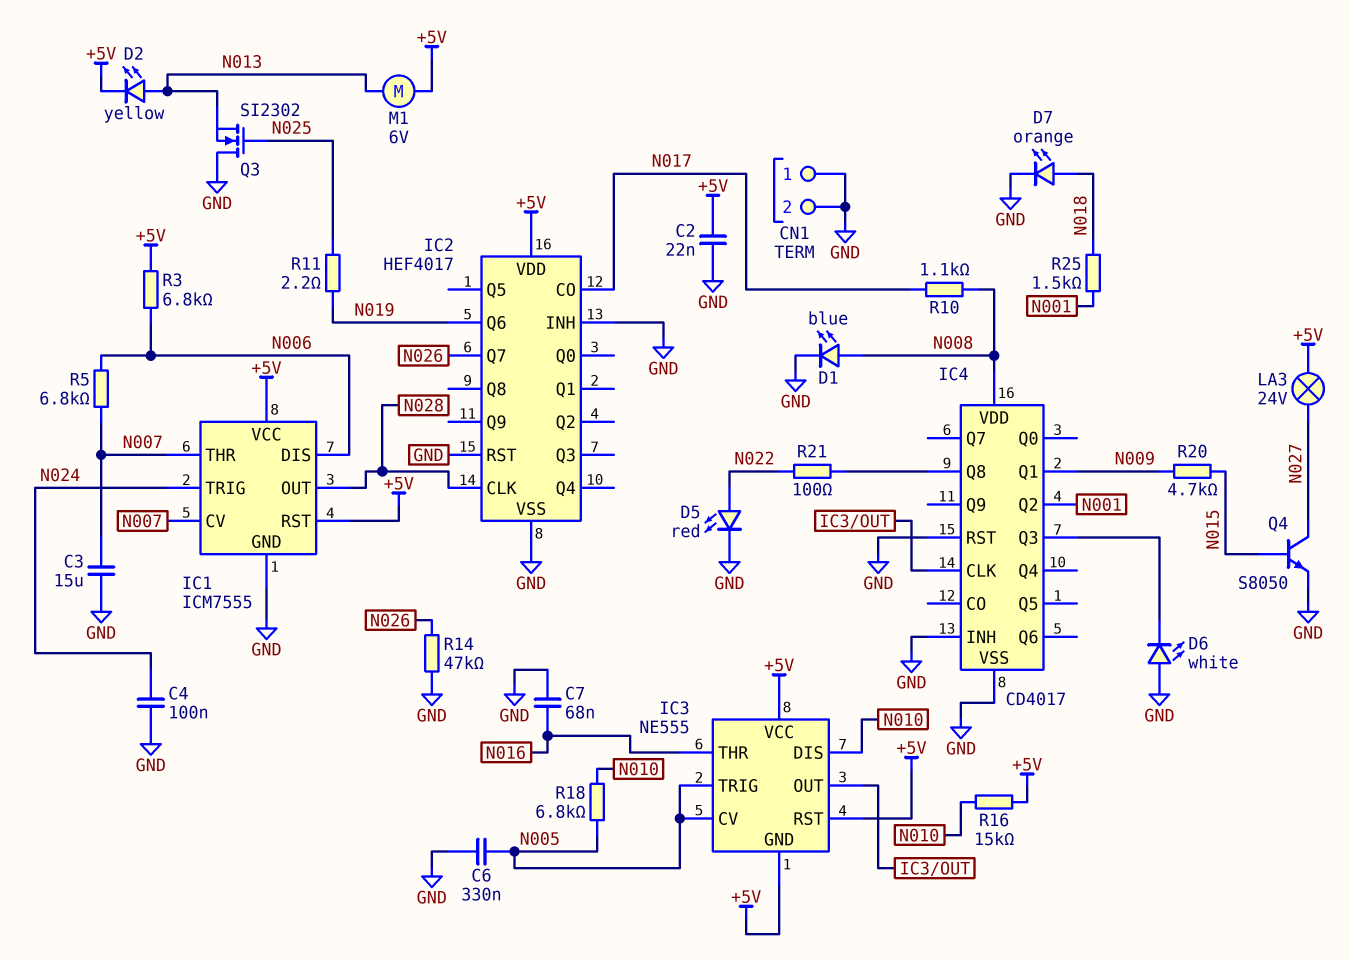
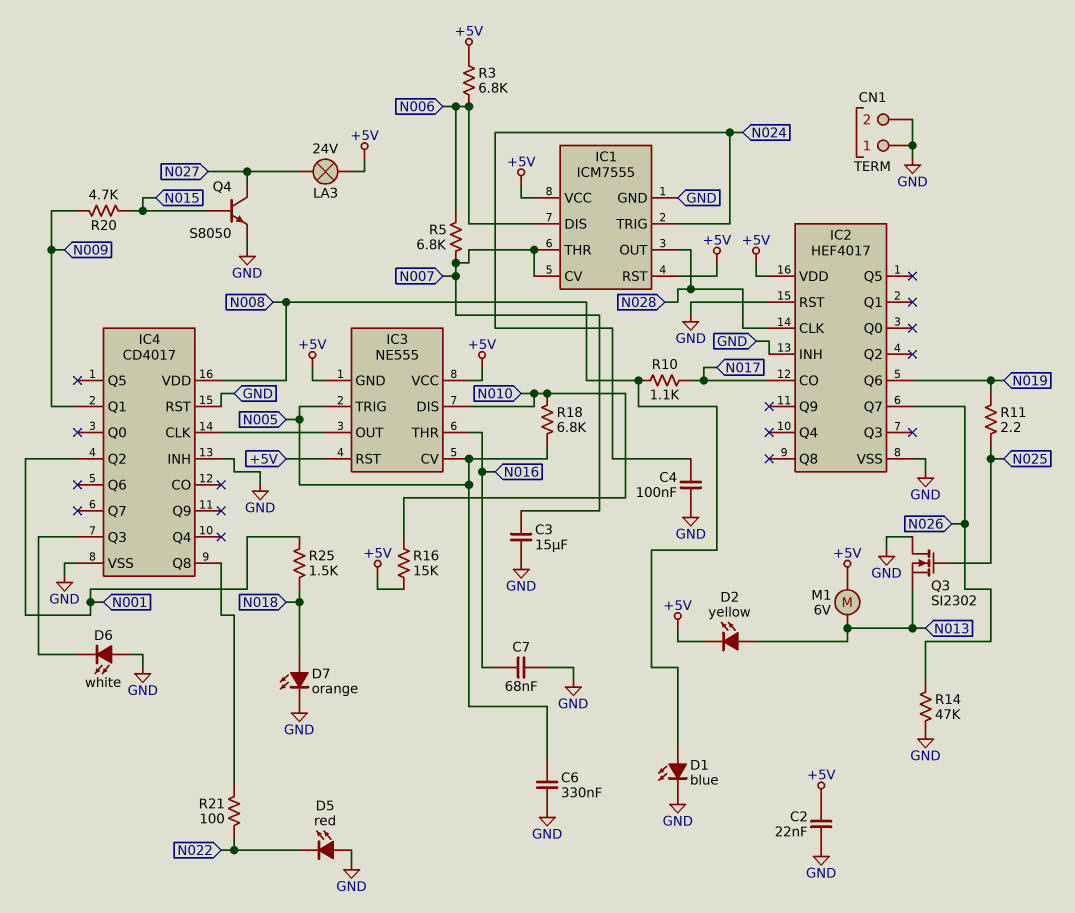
D5: LED red (A N022, K GND) -> LED red (A GND, K N022)

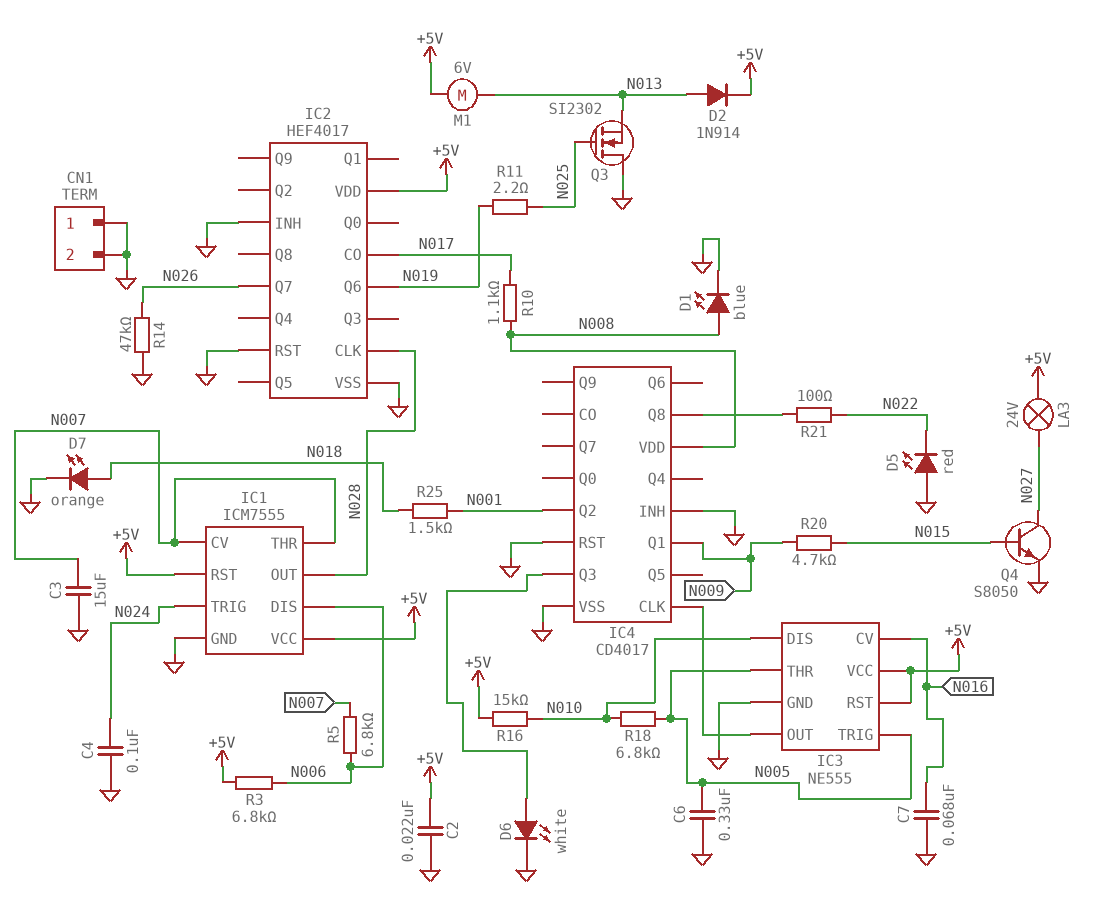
D2: LED yellow (A N013, K +5V) -> diode 1N914 (A N013, K +5V)
D6: LED white (A GND, K IC4/Q3) -> LED white (A IC4/Q3, K GND)
IC3 pin CV: N005 -> N016
IC3 pin GND: +5V -> GND
IC3 pin THR: N016 -> N005

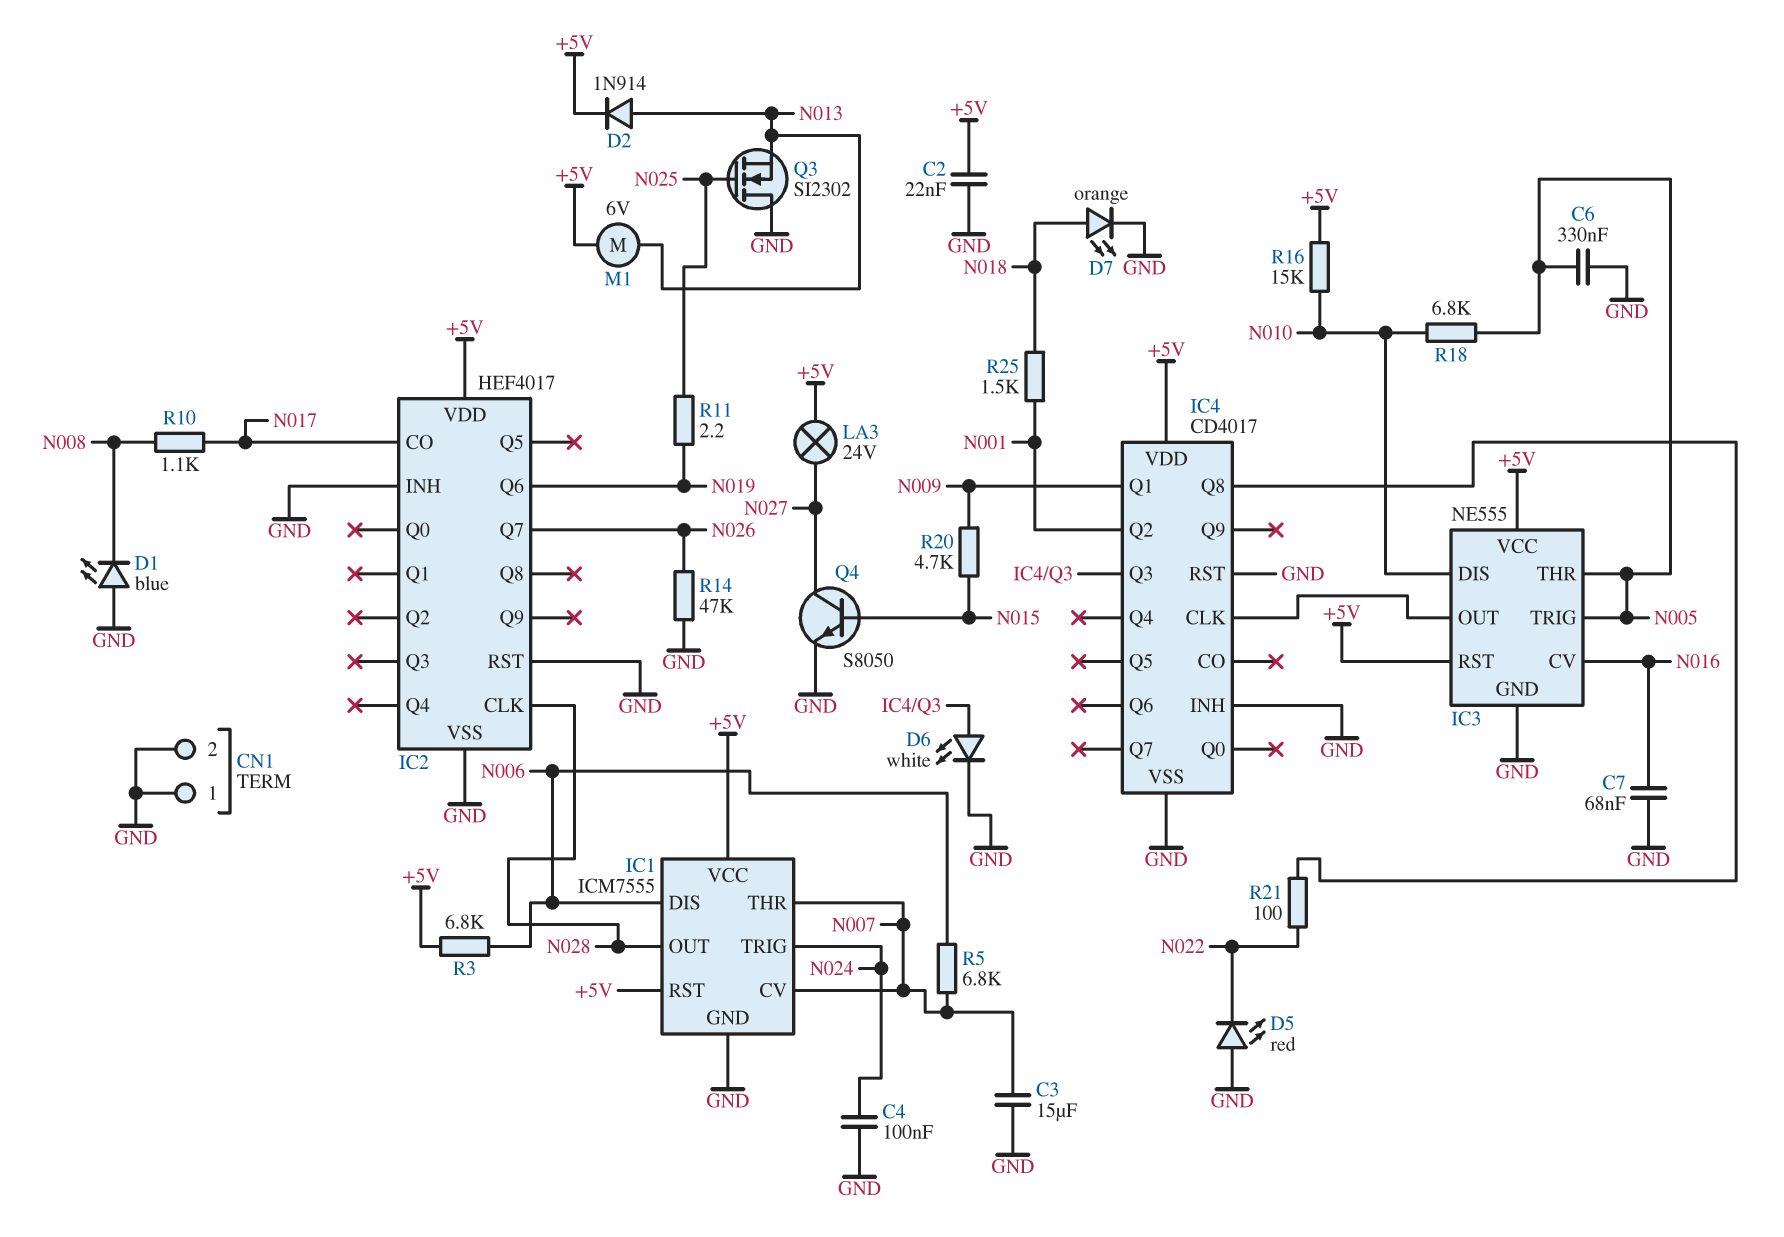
D1: LED blue (A N008, K GND) -> LED blue (A GND, K N008)
IC4 pin VDD: N008 -> +5V

